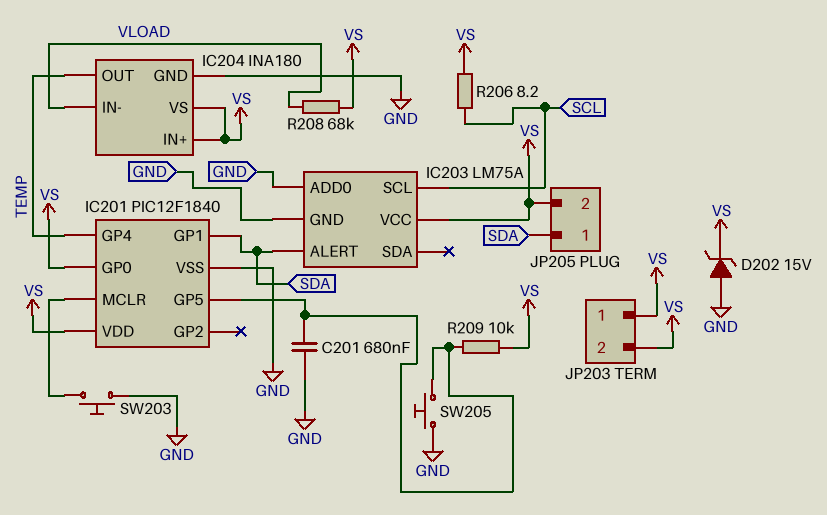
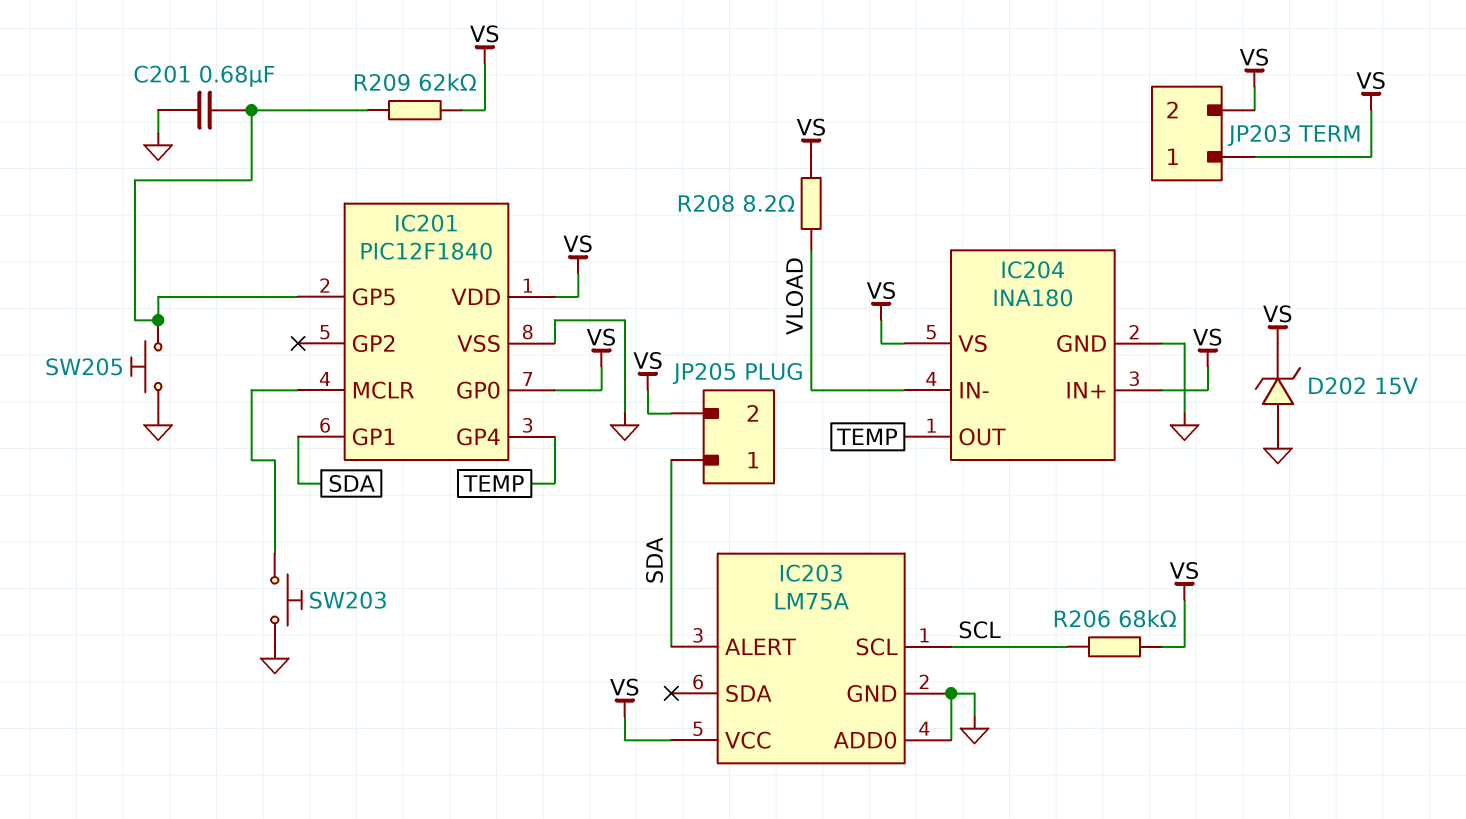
R206: 8.2 (SCL, VS) -> 68k (SCL, VS)
R208: 68k (VLOAD, VS) -> 8.2 (VLOAD, VS)
R209: 10k (IC201/GP5, VS) -> 62k (IC201/GP5, VS)

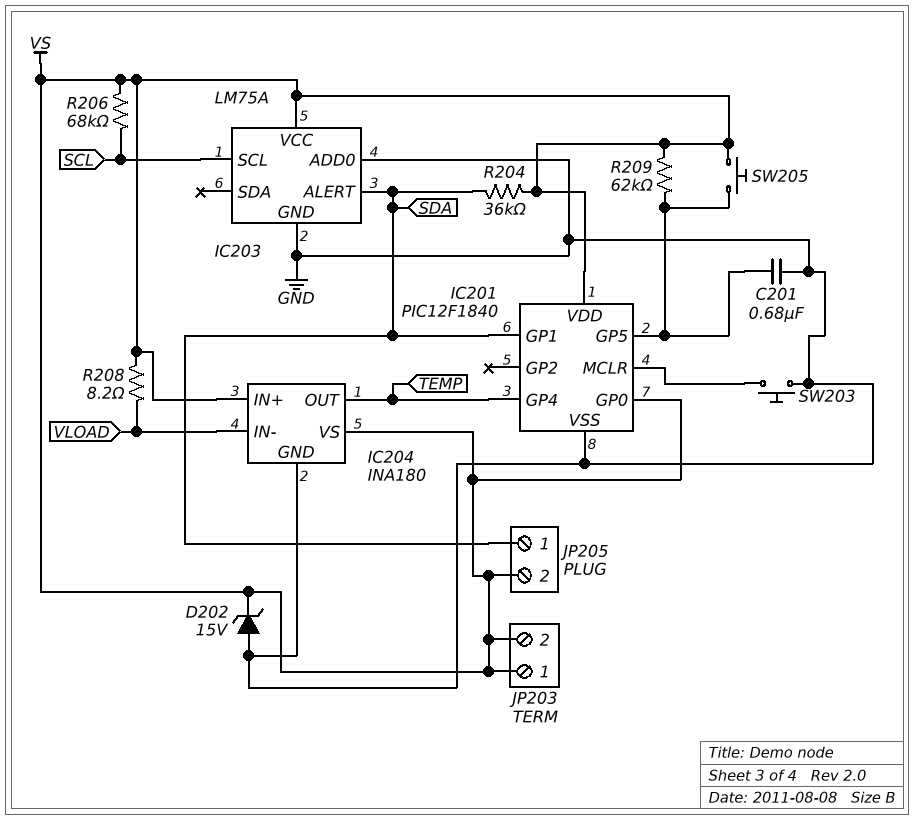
R204: none -> 36k (SDA, VS)
SW205: button (GND, IC201/GP5) -> button (IC201/GP5, VS)

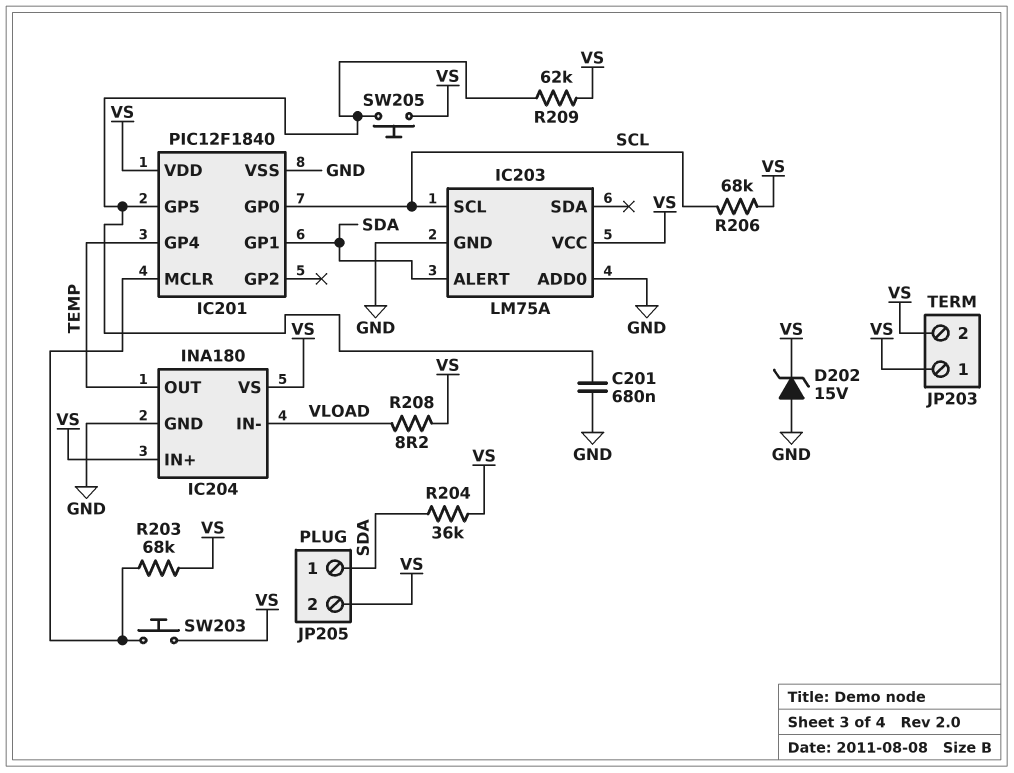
IC201 pin GP0: VS -> SCL
R203: none -> 68k (IC201/MCLR, VS)
SW203: button (GND, IC201/MCLR) -> button (IC201/MCLR, VS)

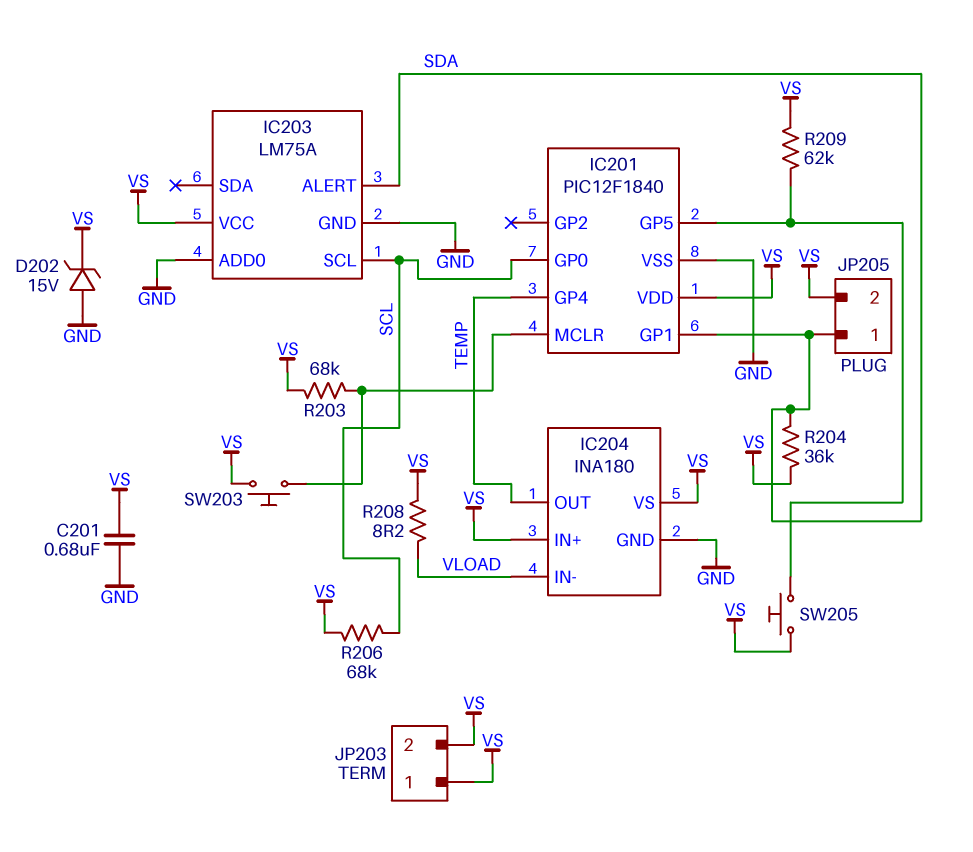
C201: 680nF (GND, IC201/GP5) -> 680nF (GND, VS)

